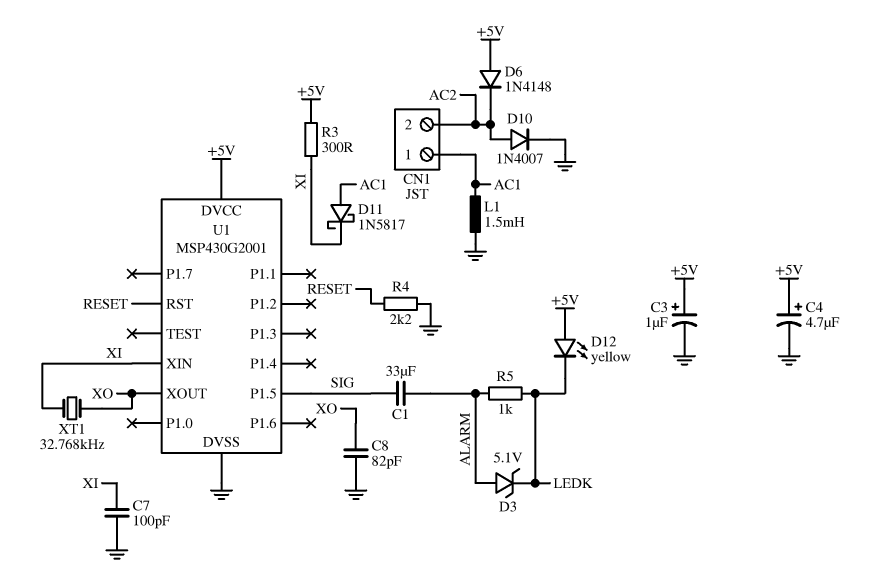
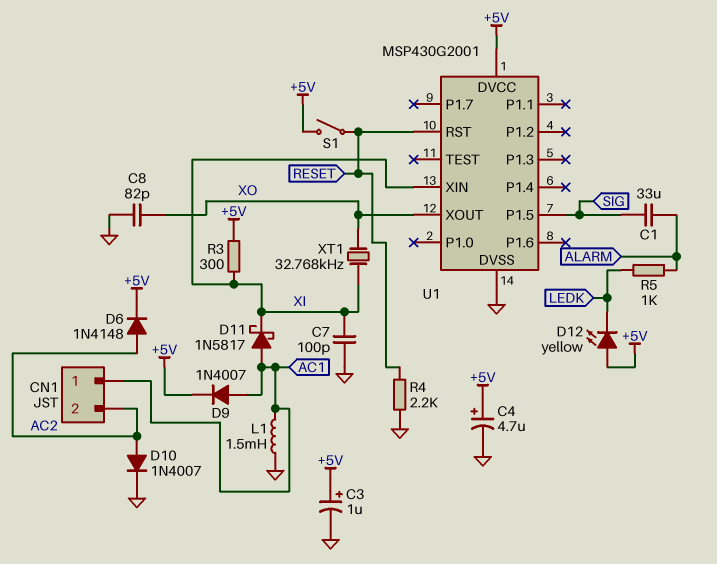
D3: zener 5.1V (A ALARM, K LEDK) -> none
D6: diode 1N4148 (A +5V, K AC2) -> diode 1N4148 (A AC2, K +5V)
D9: none -> diode 1N4007 (A AC1, K +5V)
S1: none -> switch (+5V, RESET)

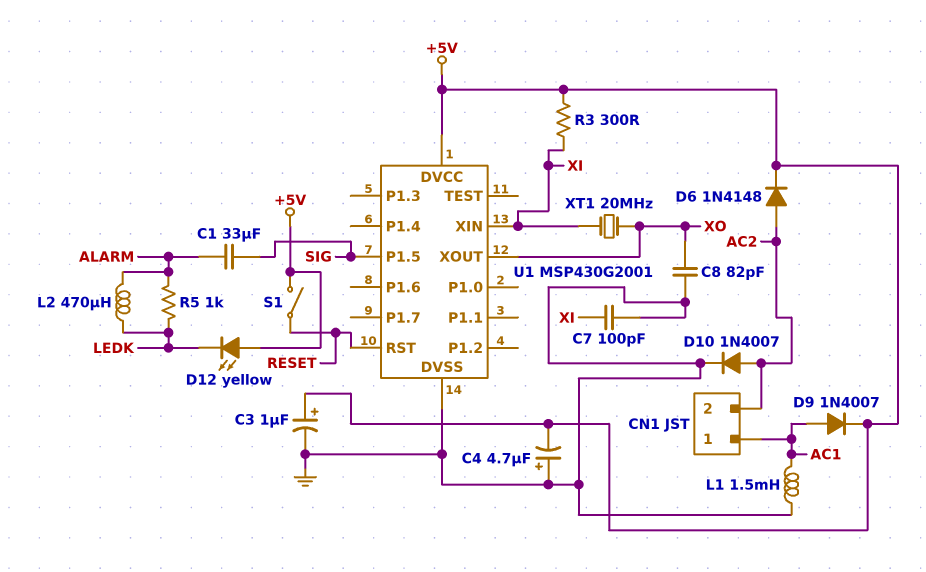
C4: 4.7uF (plus +5V, minus GND) -> 4.7uF (plus GND, minus +5V)
D11: schottky 1N5817 (A AC1, K XI) -> none
L2: none -> 470uH (ALARM, LEDK)
R4: 2.2k (GND, RESET) -> none
XT1: 32.768kHz (XI, XO) -> 20MHz (XI, XO)

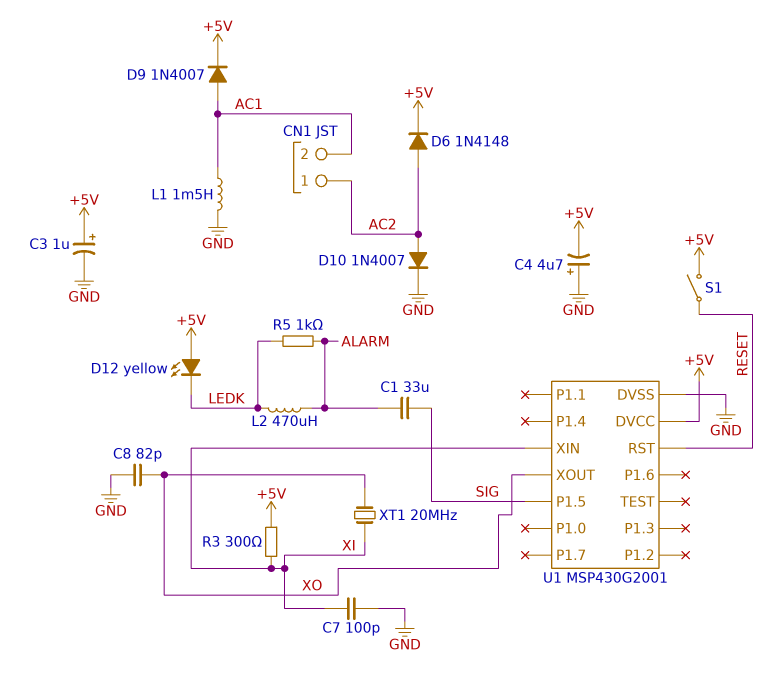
CN1 pin 1: AC1 -> AC2
CN1 pin 2: AC2 -> AC1

